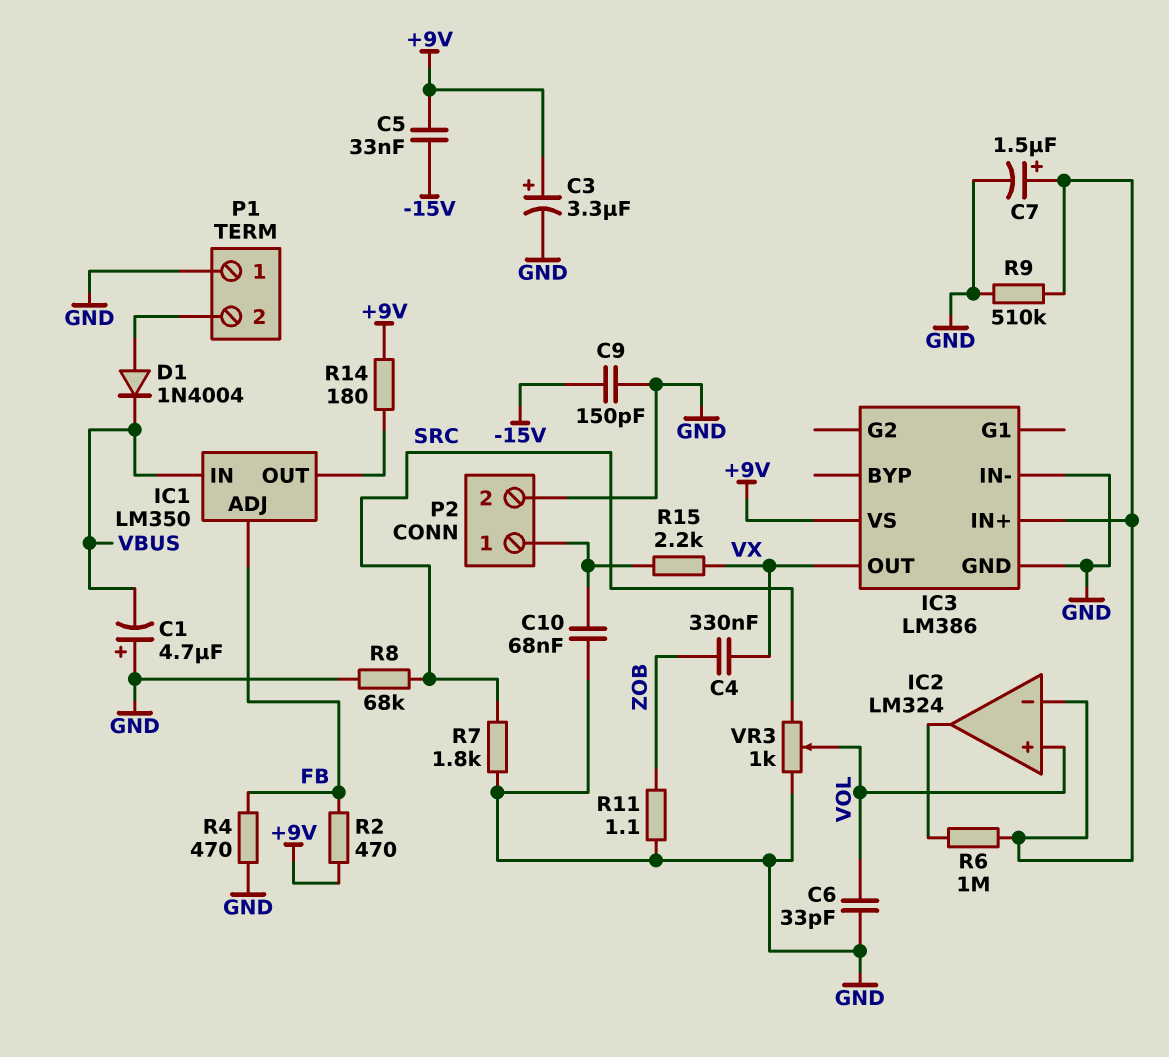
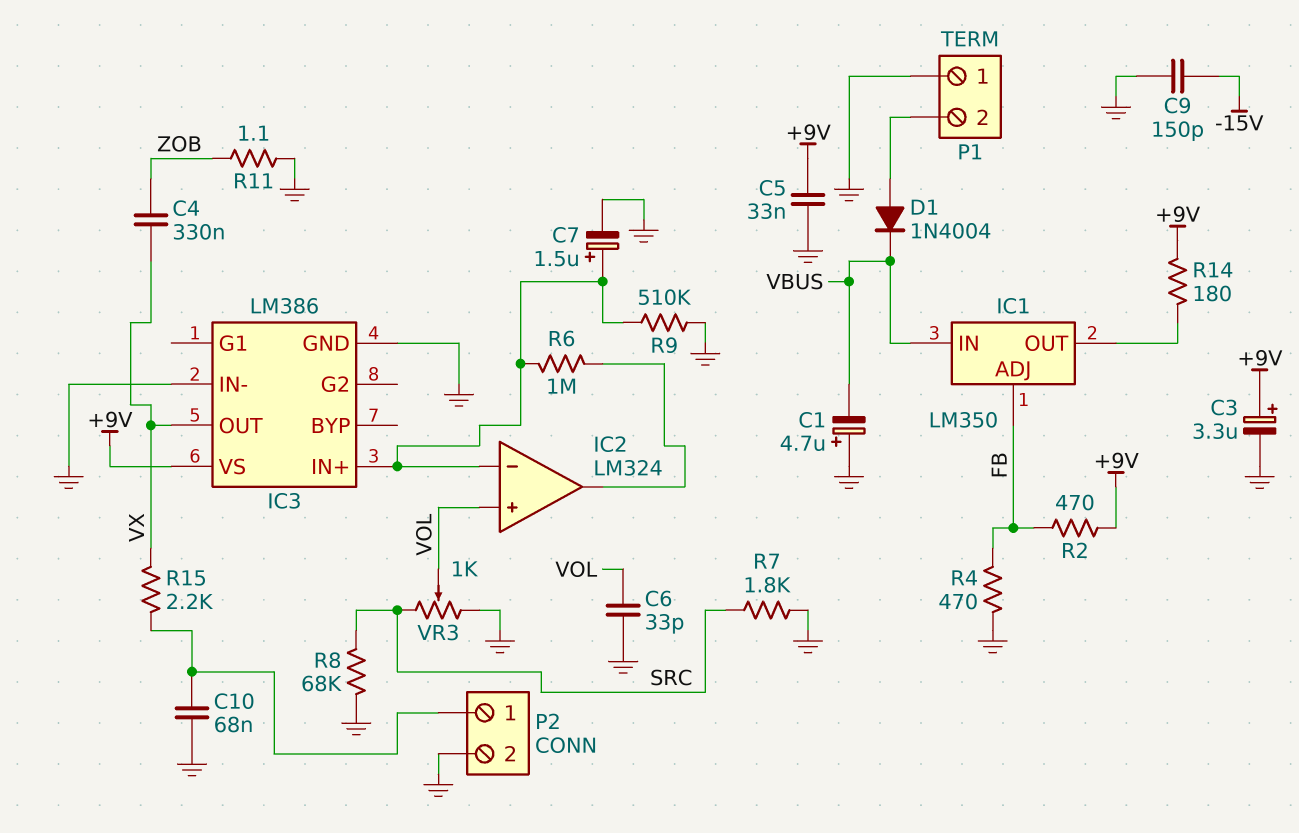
C5: 33nF (+9V, -15V) -> 33nF (+9V, GND)

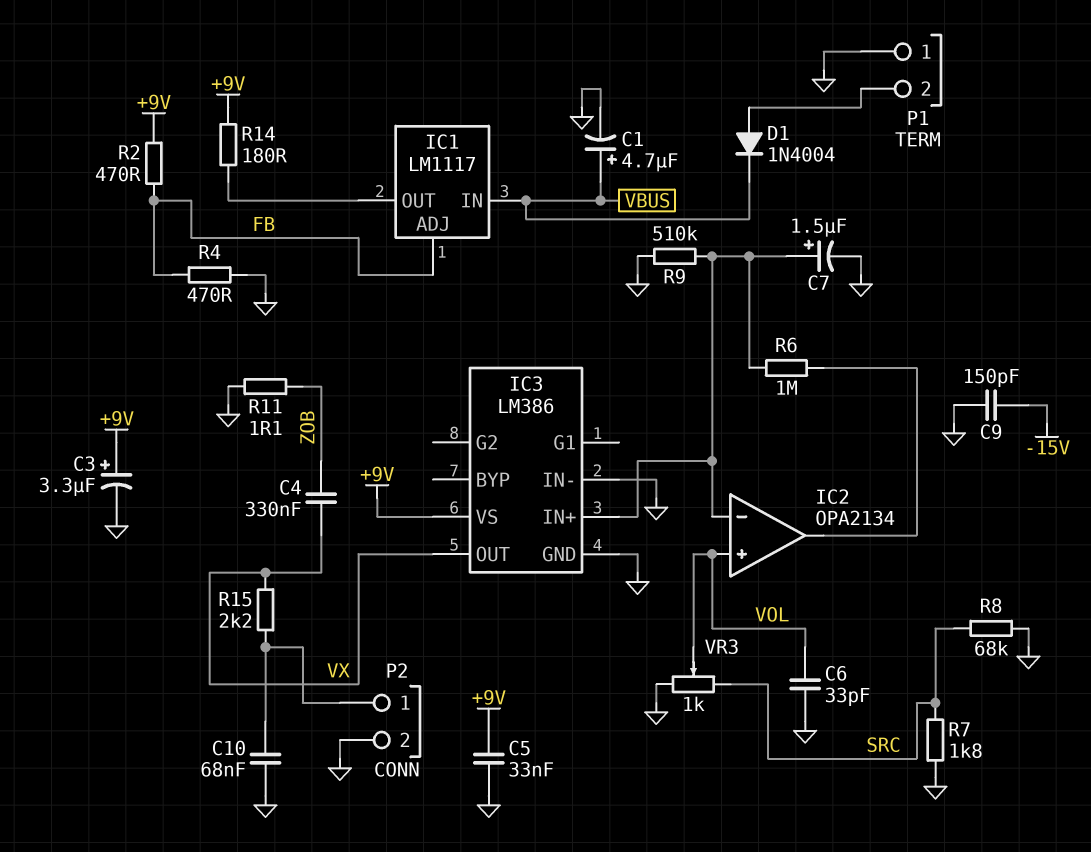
C1: 4.7uF (plus GND, minus VBUS) -> 4.7uF (plus VBUS, minus GND)
IC1: LM350 -> LM1117
IC2: LM324 -> OPA2134

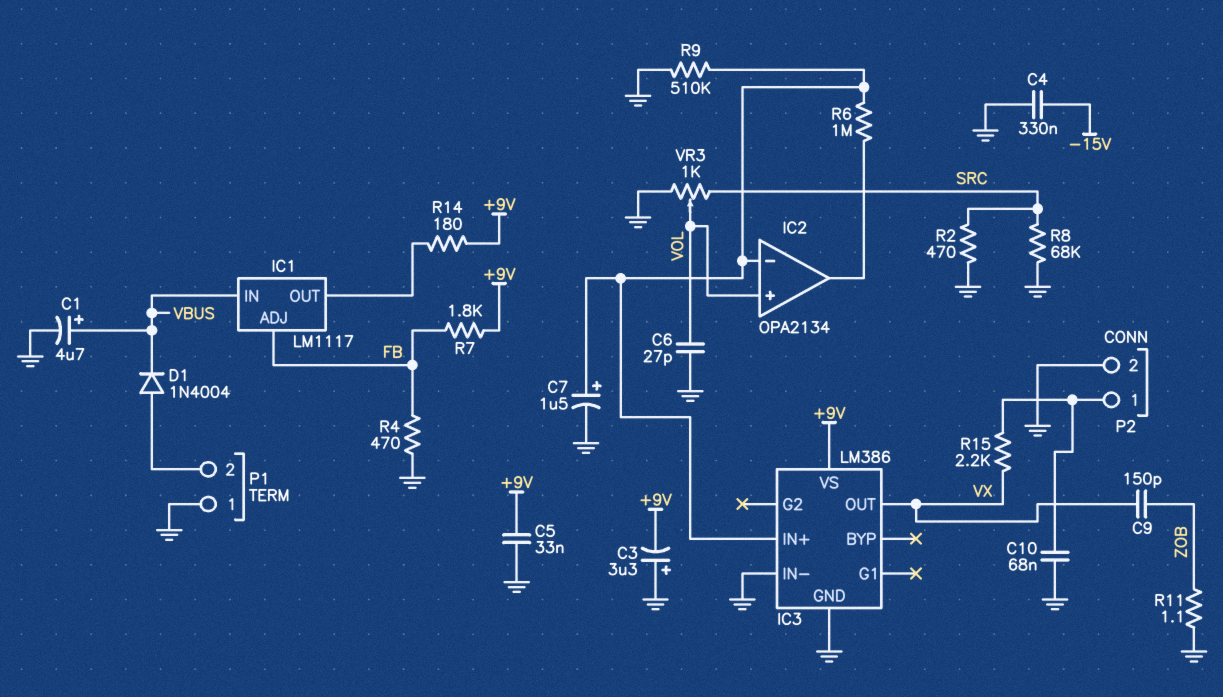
C3: 3.3uF (plus +9V, minus GND) -> 3.3uF (plus GND, minus +9V)
C4: 330nF (VX, ZOB) -> 330nF (-15V, GND)
C6: 33pF (GND, VOL) -> 27pF (GND, VOL)
C9: 150pF (-15V, GND) -> 150pF (VX, ZOB)
R2: 470 (+9V, FB) -> 470 (GND, SRC)
R7: 1.8k (GND, SRC) -> 1.8k (+9V, FB)

